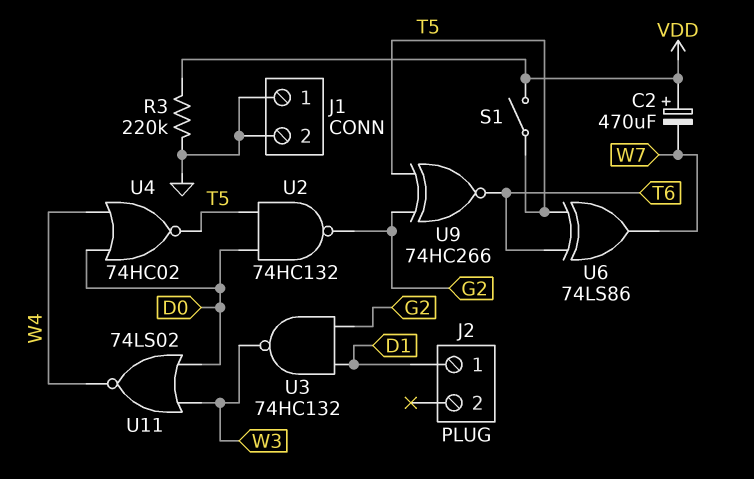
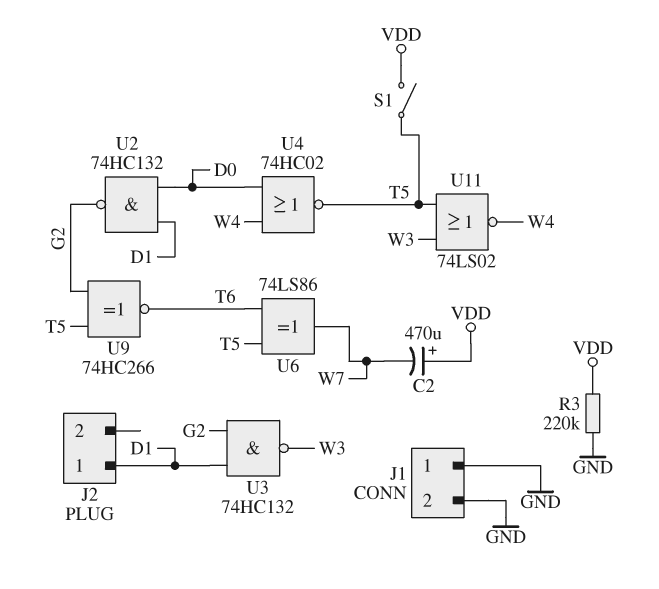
U2: NAND 74HC132 (in D0, in T5, out G2) -> NAND 74HC132 (in D0, in D1, out G2)
U11: NOR 74LS02 (in D0, in W3, out W4) -> NOR 74LS02 (in T5, in W3, out W4)

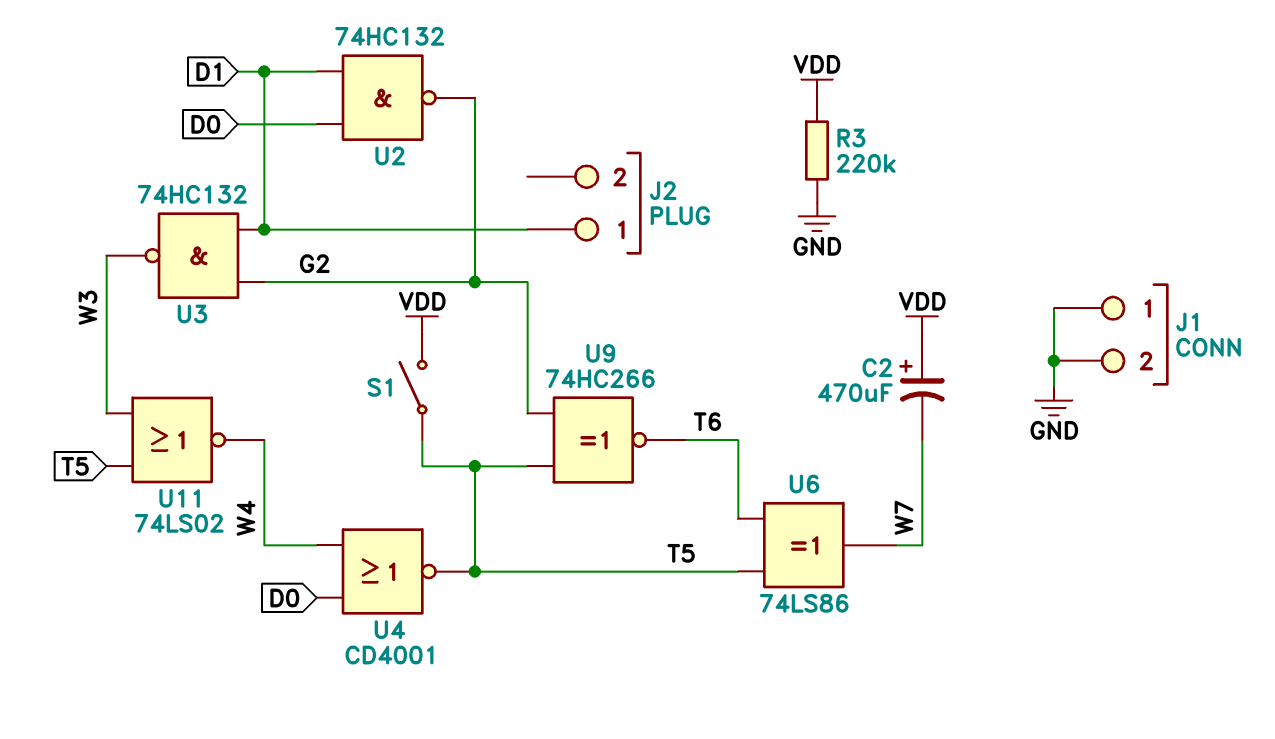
U4: NOR 74HC02 (in D0, in W4, out T5) -> NOR CD4001 (in D0, in W4, out T5)

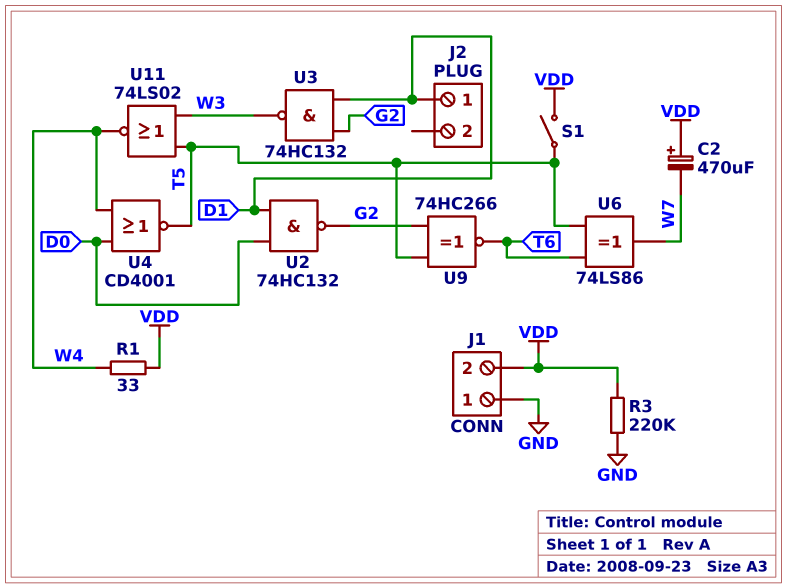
J1 pin 2: GND -> VDD
R1: none -> 33 (VDD, W4)

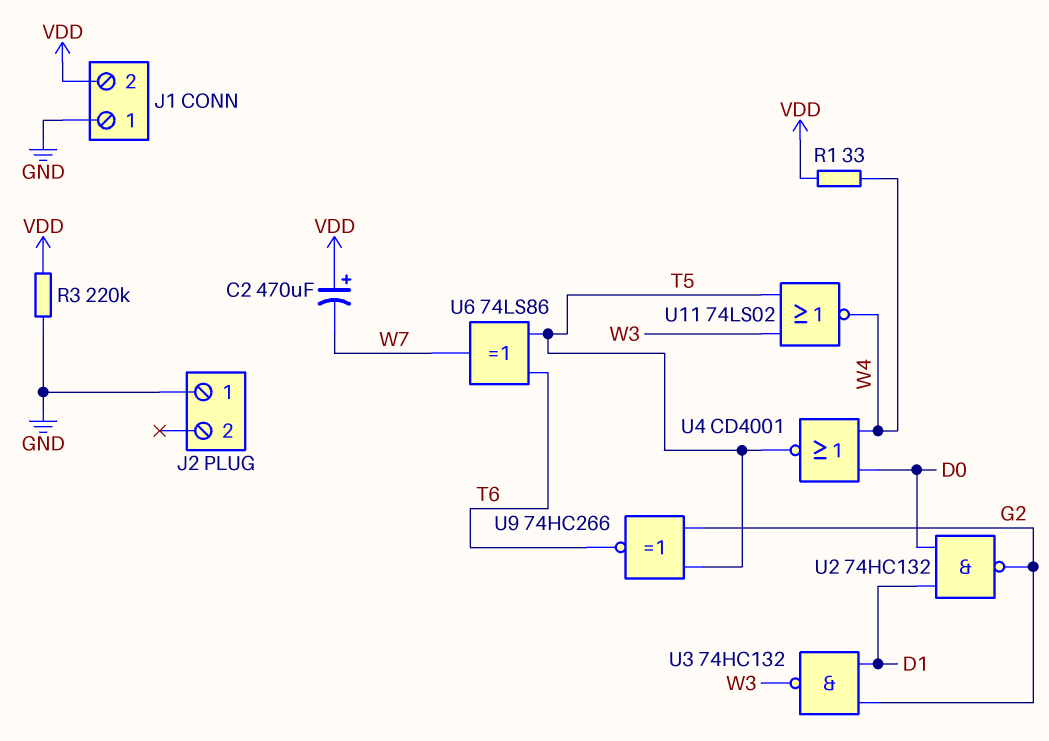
J2 pin 1: D1 -> GND
S1: switch (T5, VDD) -> none

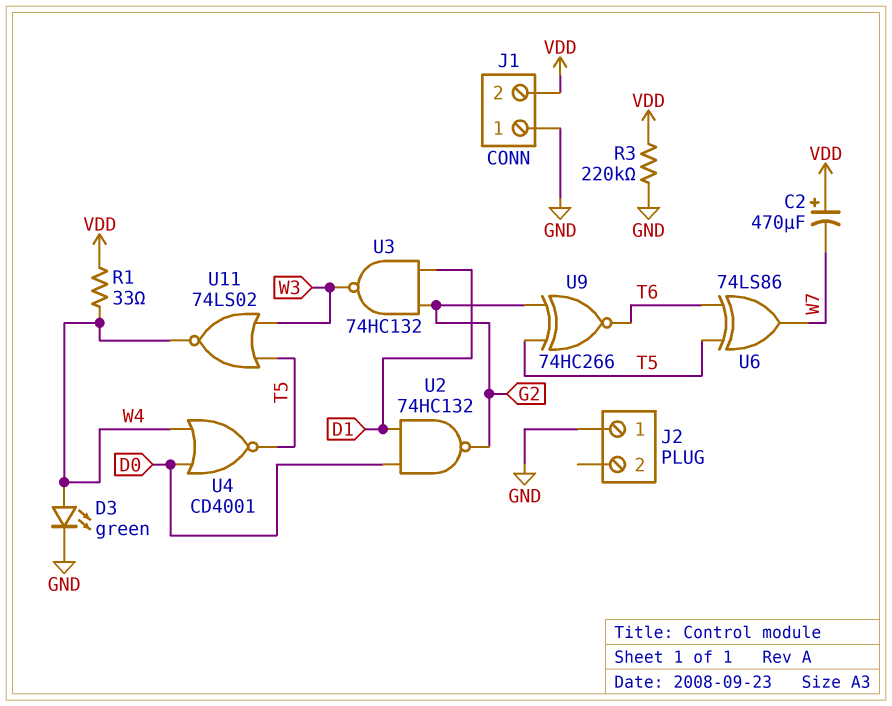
D3: none -> LED green (A W4, K GND)

